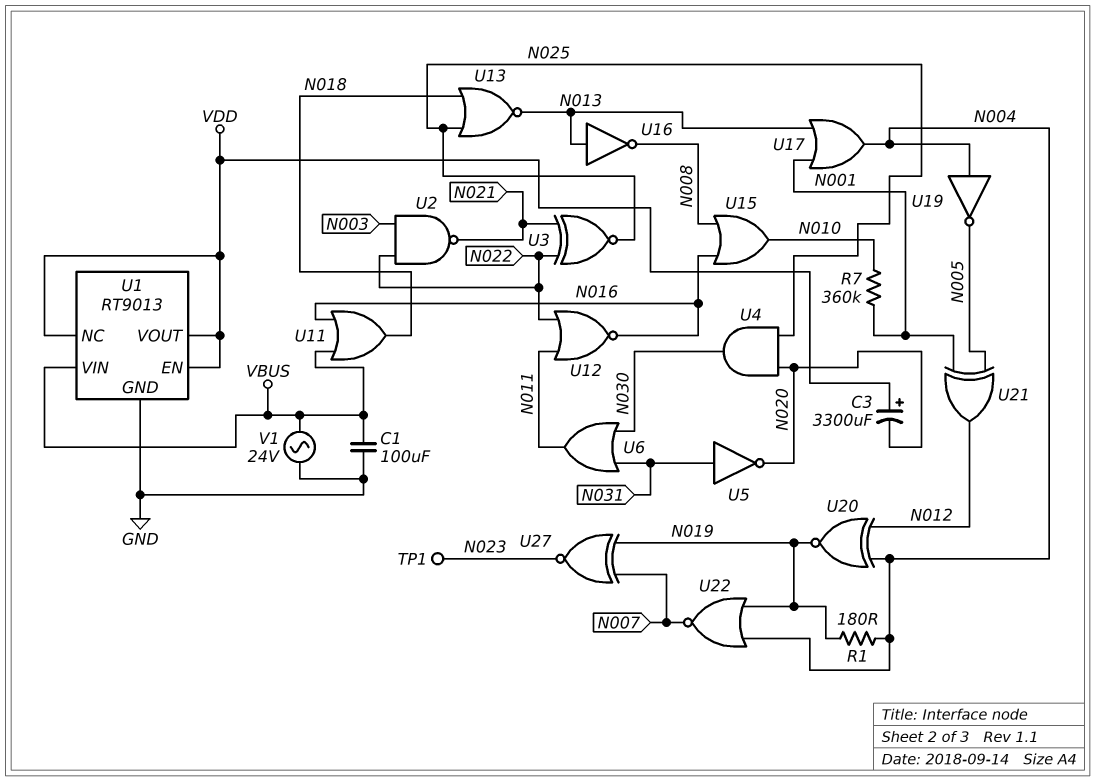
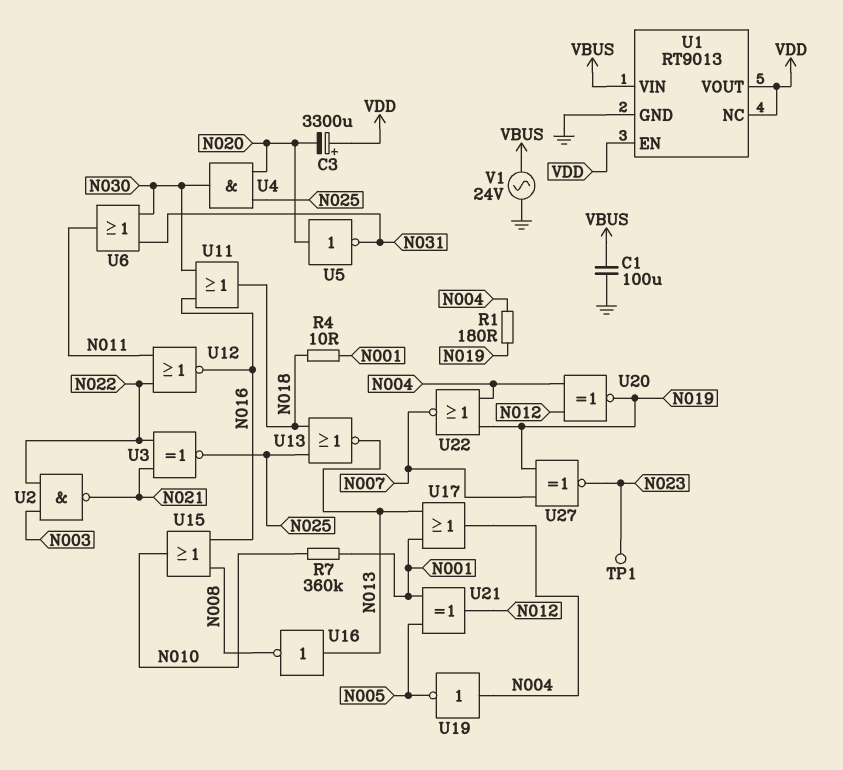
R4: none -> 10 (N001, N018)
U5: NOT (in N031, out N020) -> NOT (in N020, out N031)
U11: OR (in N016, in VBUS, out N018) -> OR (in N016, in N030, out N018)

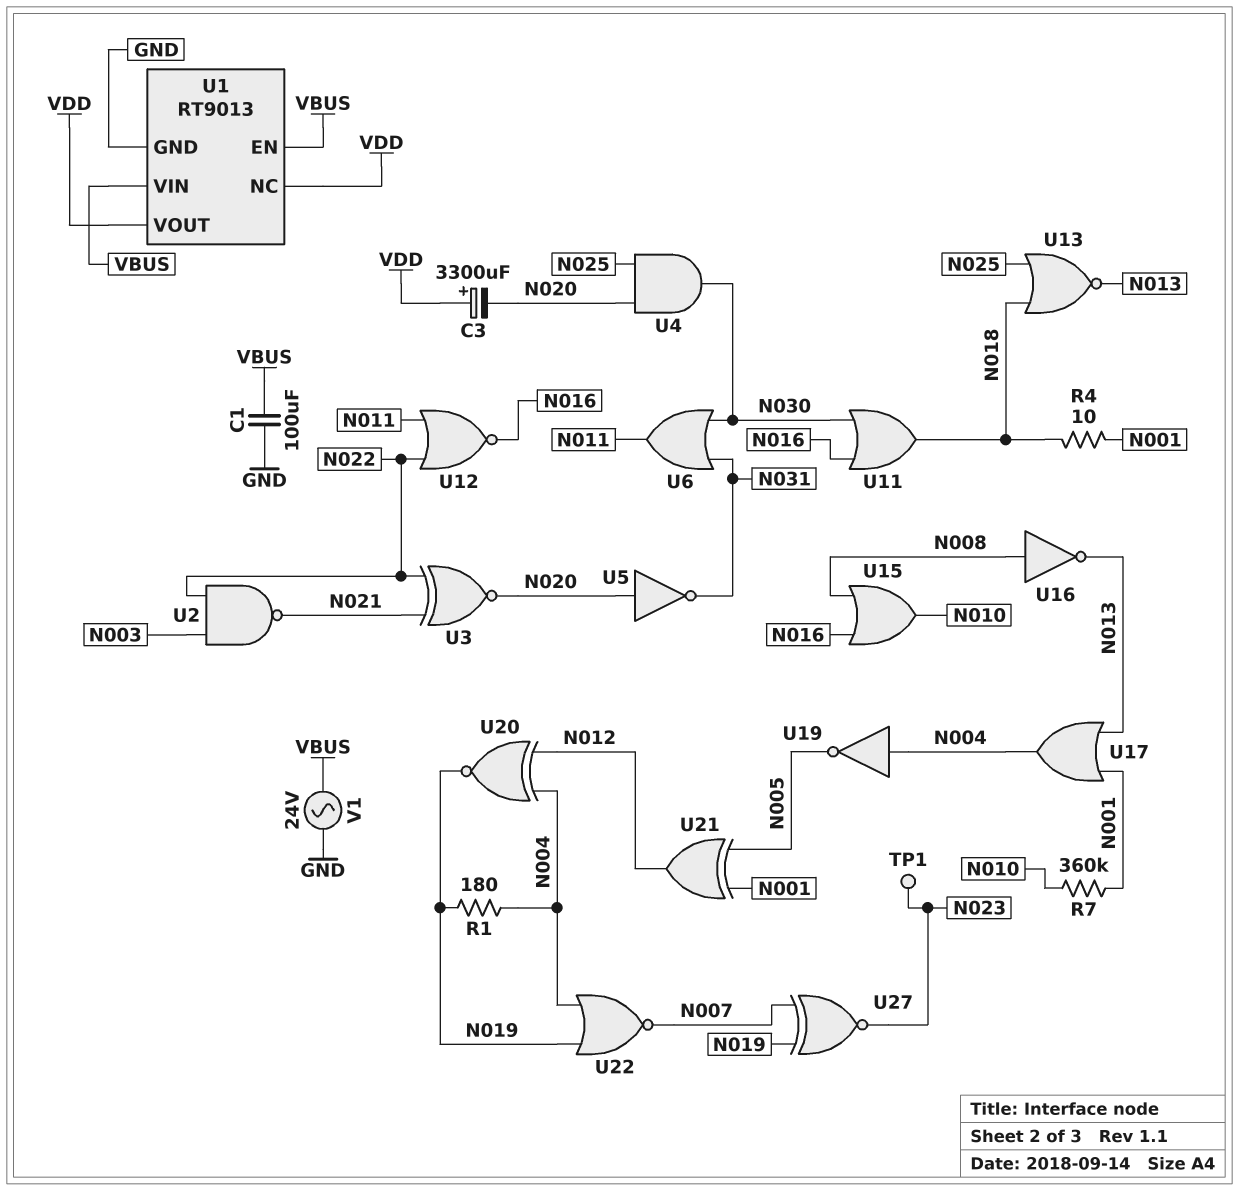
U1 pin EN: VDD -> VBUS
U3: XNOR (in N021, in N022, out N025) -> XNOR (in N021, in N022, out N020)
U16: NOT (in N013, out N008) -> NOT (in N008, out N013)

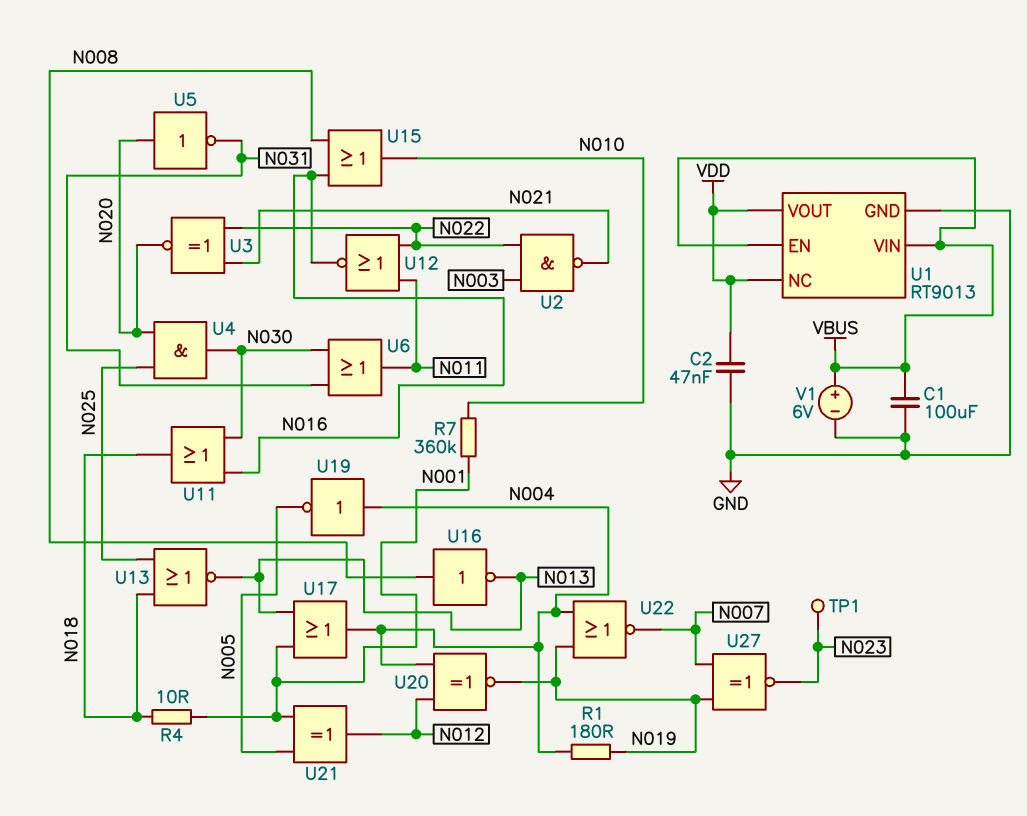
C2: none -> 47nF (GND, VDD)
C3: 3300uF (plus VDD, minus N020) -> none
V1: AC 24V (GND, VBUS) -> 6V (plus VBUS, minus GND)

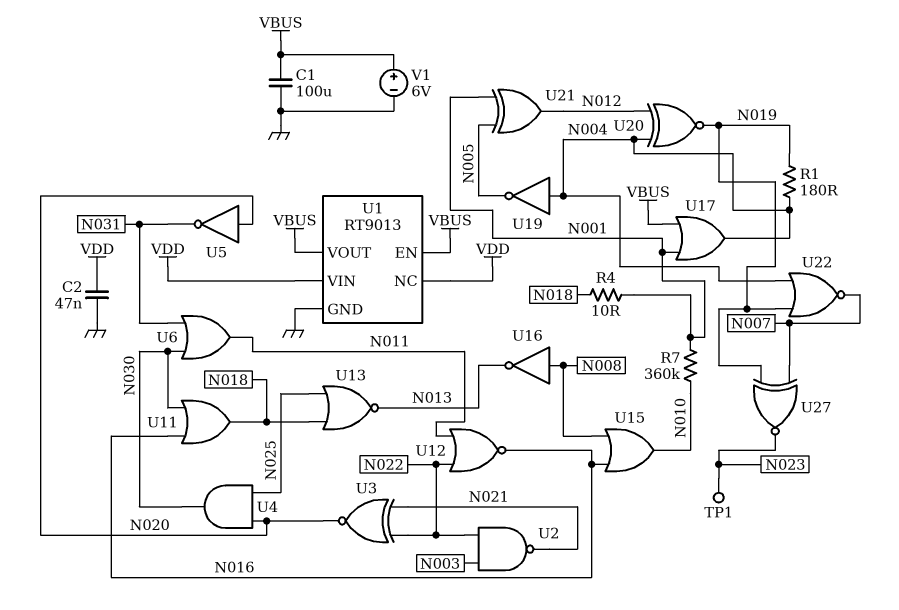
U1 pin VIN: VBUS -> VDD
U1 pin VOUT: VDD -> VBUS
U17: OR (in N001, in N013, out N004) -> OR (in N001, in VBUS, out N004)

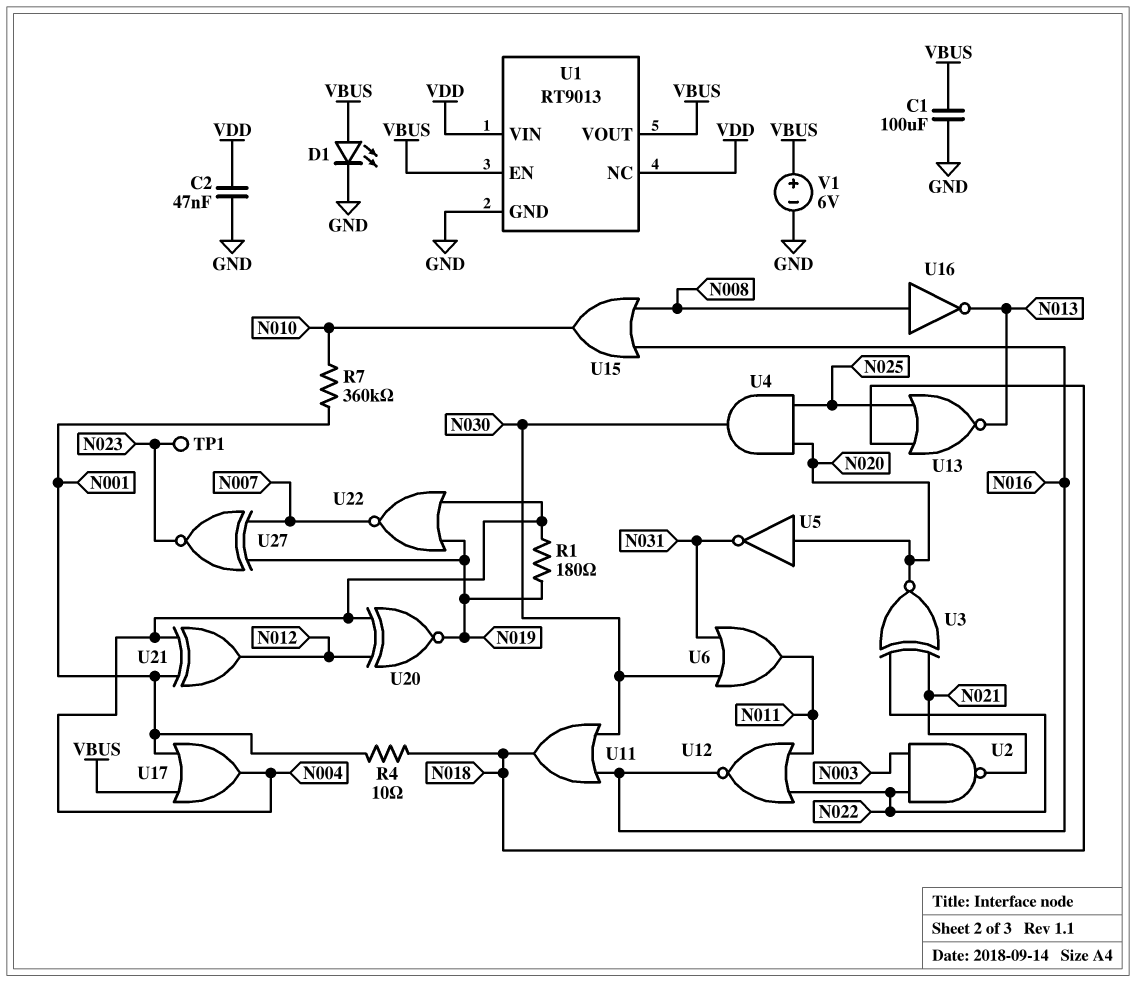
D1: none -> LED (A VBUS, K GND)
U19: NOT (in N004, out N005) -> none
U21: XOR (in N001, in N005, out N012) -> XOR (in N001, in N004, out N012)

